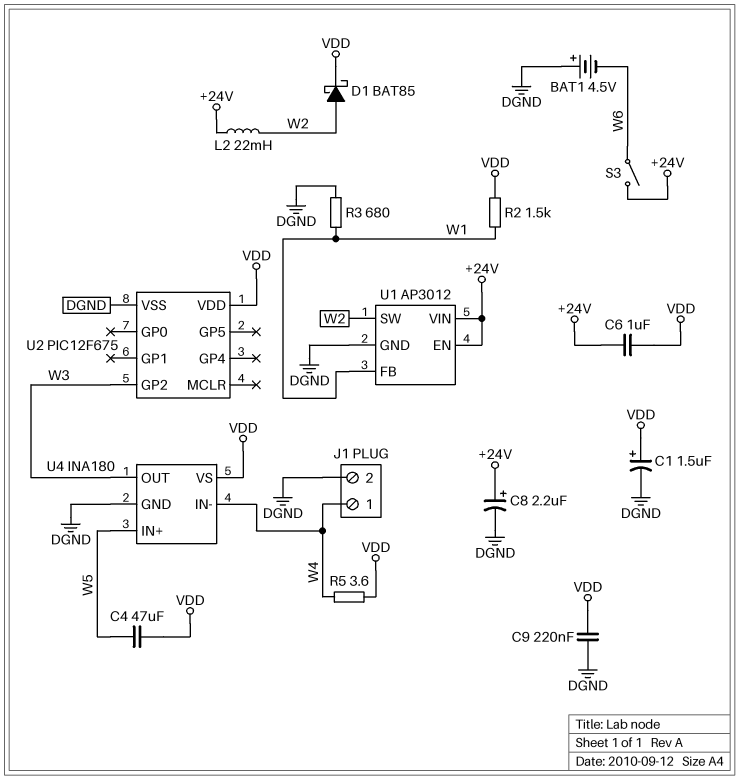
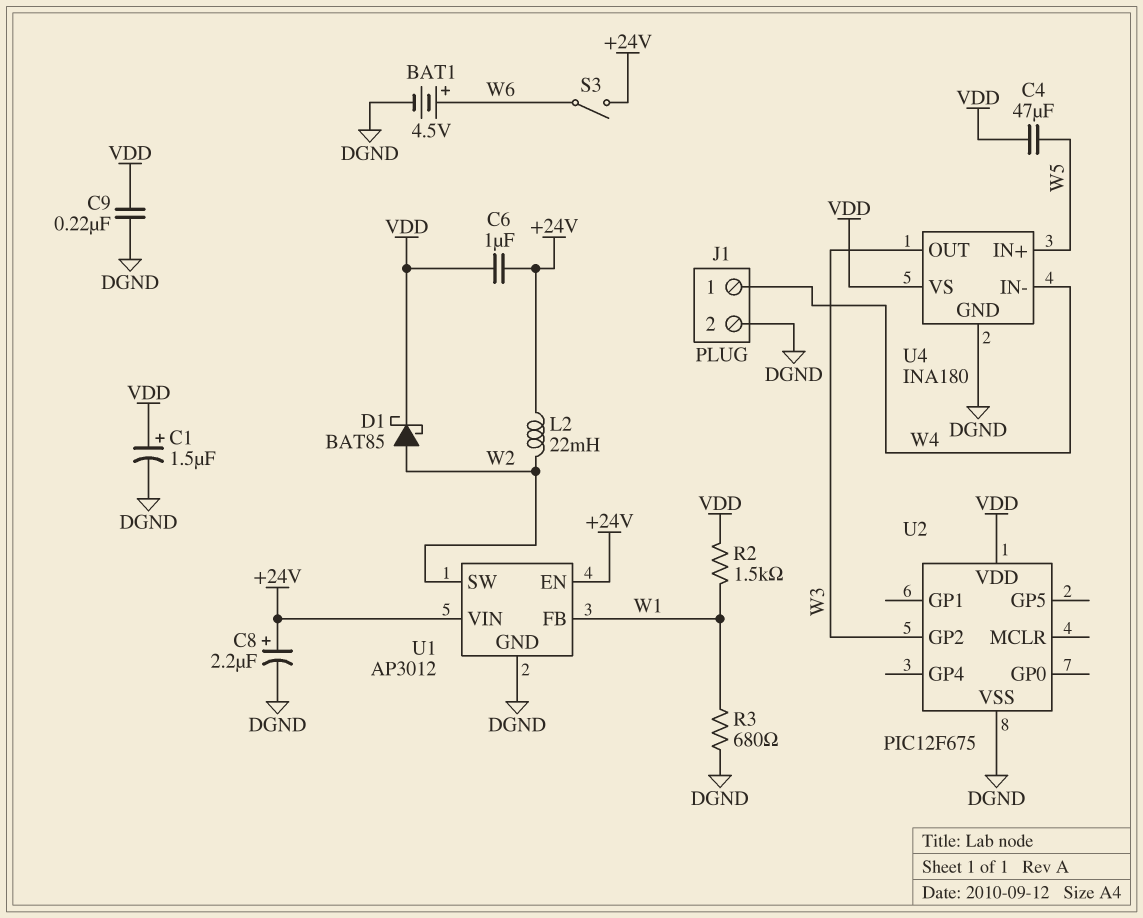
BAT1: 4.5V (plus DGND, minus W6) -> 4.5V (plus W6, minus DGND)
R5: 3.6 (VDD, W4) -> none

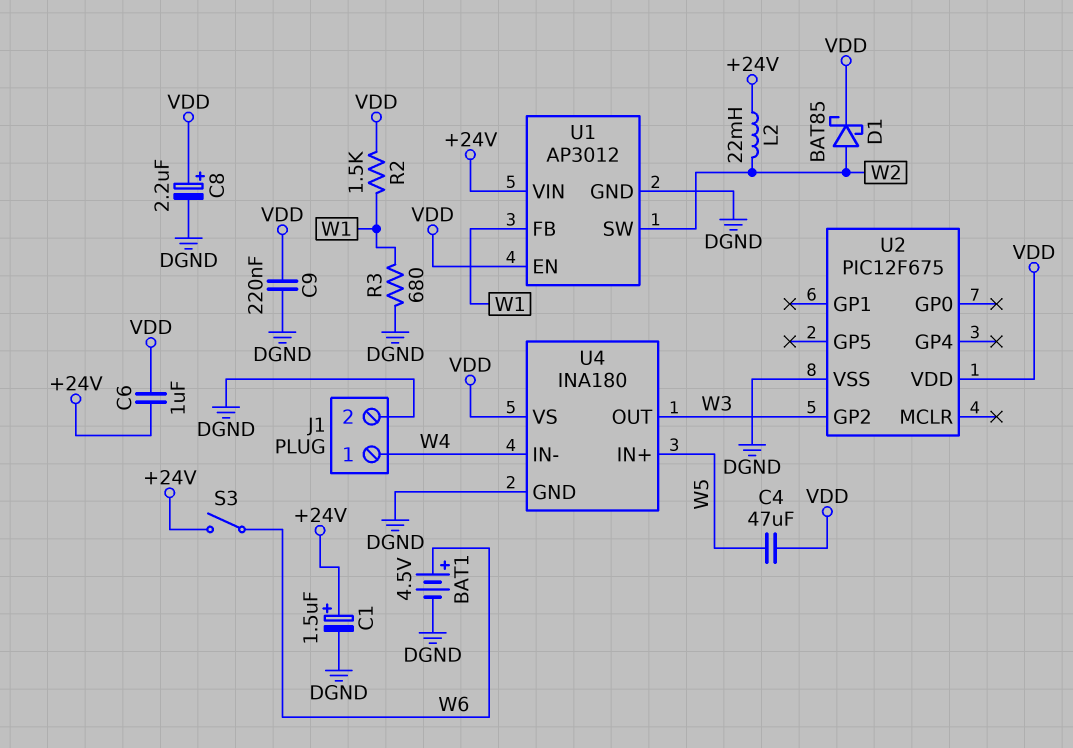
C1: 1.5uF (plus VDD, minus DGND) -> 1.5uF (plus +24V, minus DGND)
C8: 2.2uF (plus +24V, minus DGND) -> 2.2uF (plus VDD, minus DGND)
U1 pin EN: +24V -> VDD

